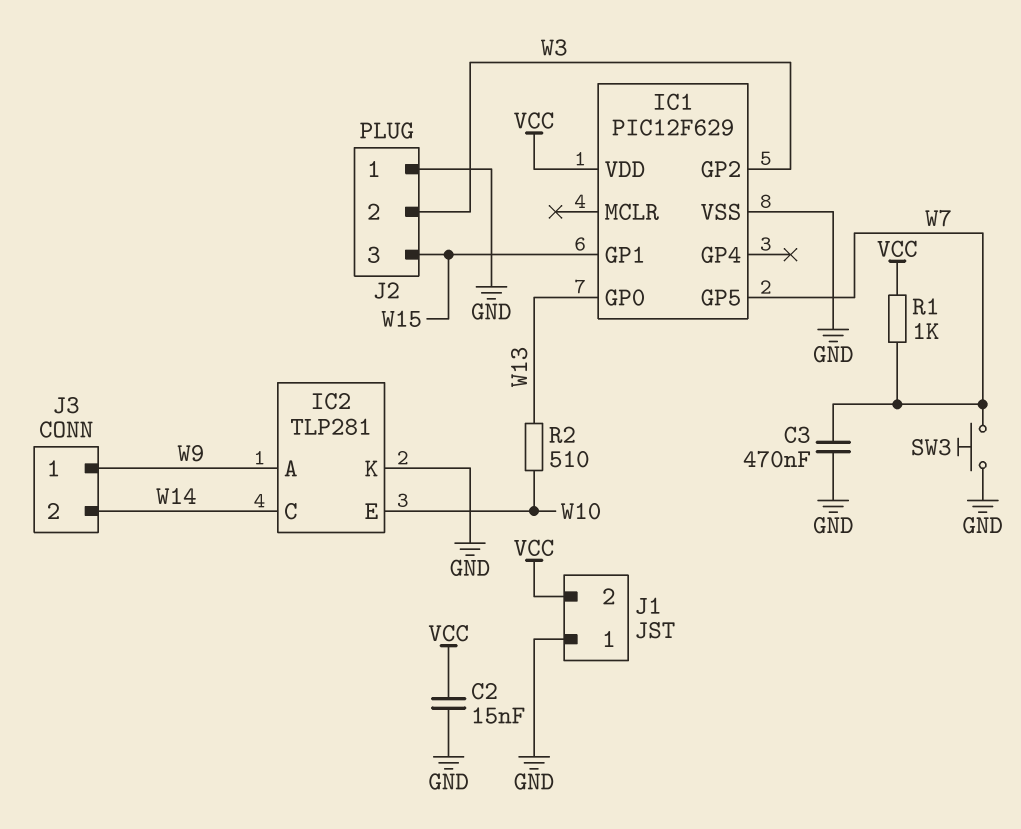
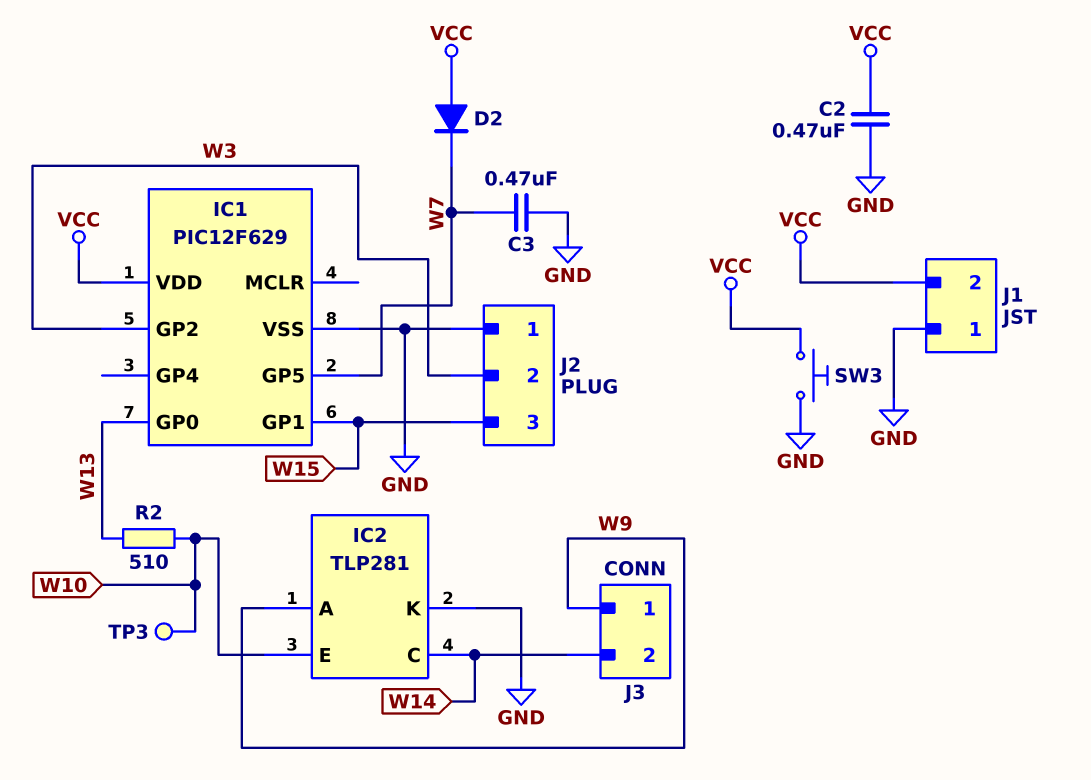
C2: 15nF (GND, VCC) -> 470nF (GND, VCC)
D2: none -> diode (A VCC, K W7)
R1: 1k (VCC, W7) -> none
SW3: button (GND, W7) -> button (GND, VCC)
TP3: none -> test point (W10)

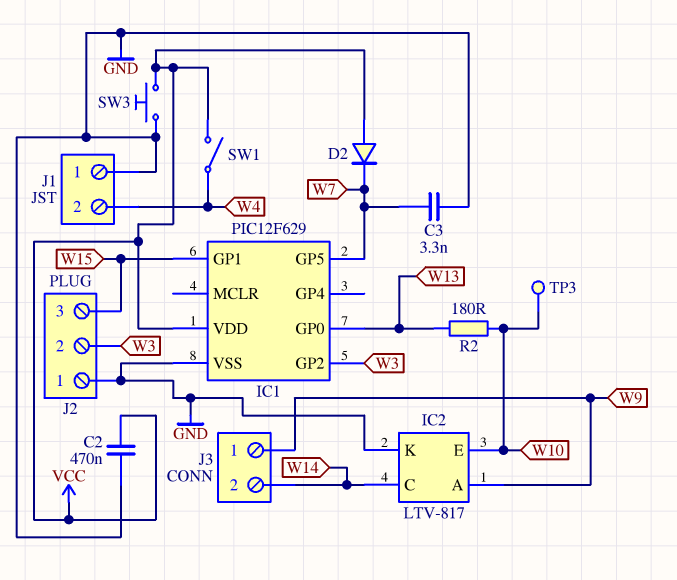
C3: 470nF (GND, W7) -> 3.3nF (GND, W7)
IC2: TLP281 -> LTV-817
J1 pin 2: VCC -> W4
R2: 510 (W10, W13) -> 180 (W10, W13)
SW1: none -> switch (VCC, W4)

